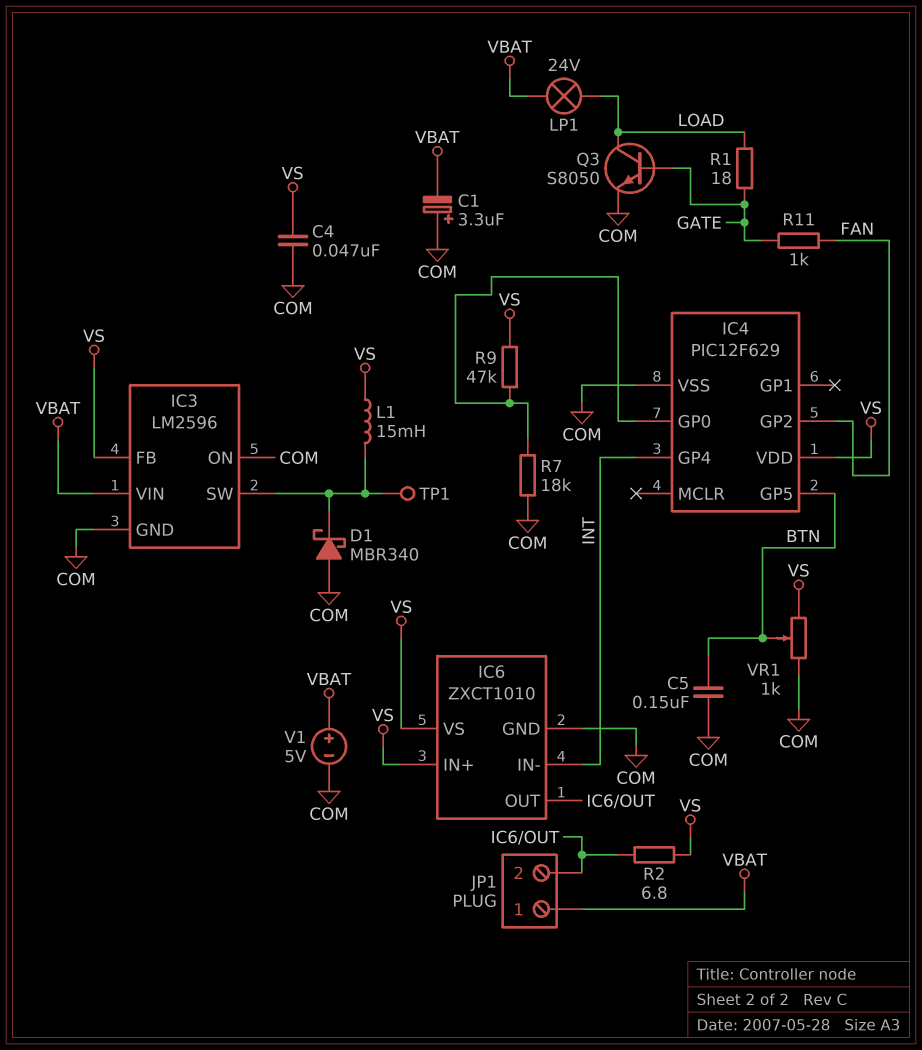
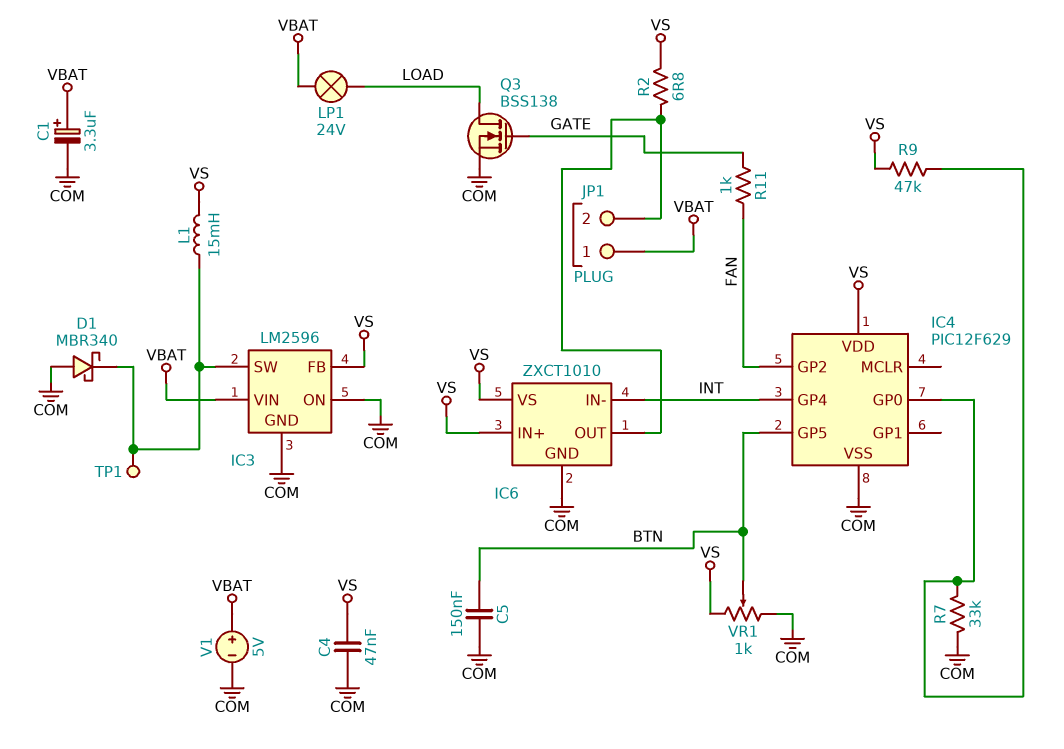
C1: 3.3uF (plus COM, minus VBAT) -> 3.3uF (plus VBAT, minus COM)
Q3: NPN S8050 (B GATE, C LOAD, E COM) -> NMOS BSS138 (G GATE, D LOAD, S COM)
R1: 18 (GATE, LOAD) -> none
R7: 18k (COM, IC4/GP0) -> 33k (COM, IC4/GP0)

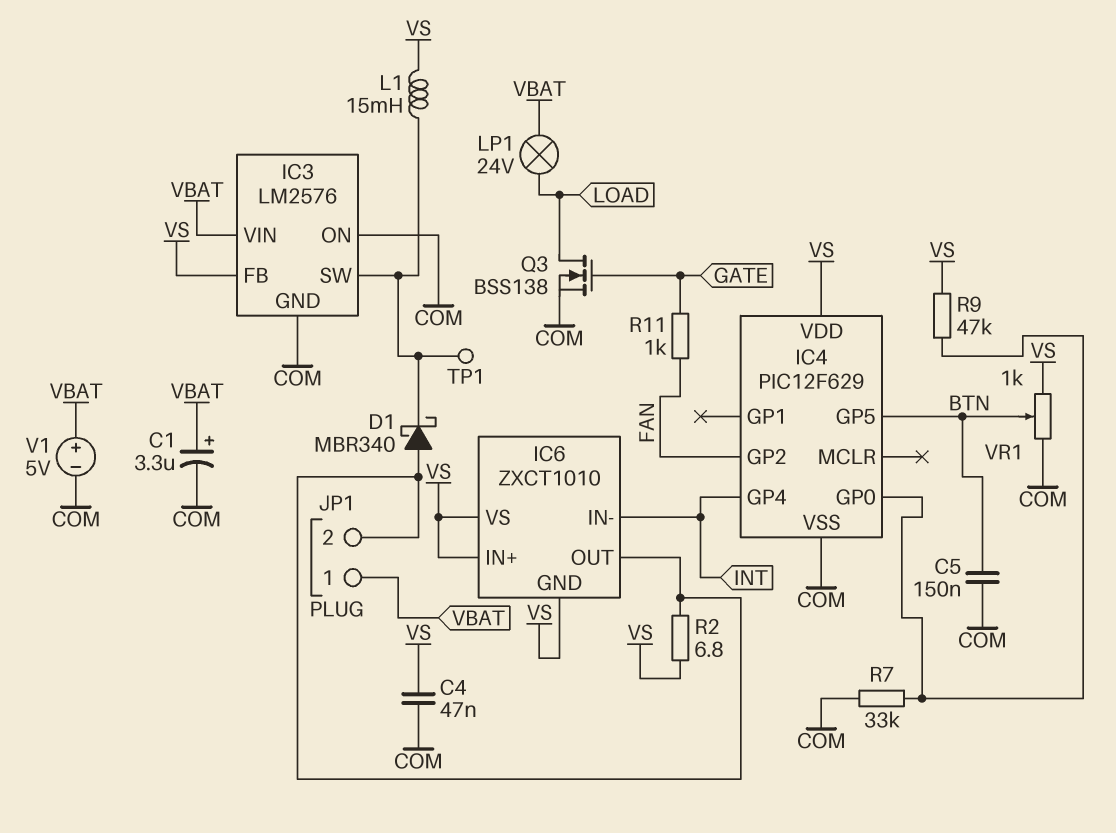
D1: schottky MBR340 (A COM, K IC3/SW) -> schottky MBR340 (A IC6/OUT, K IC3/SW)
IC3: LM2596 -> LM2576
IC6 pin GND: COM -> VS

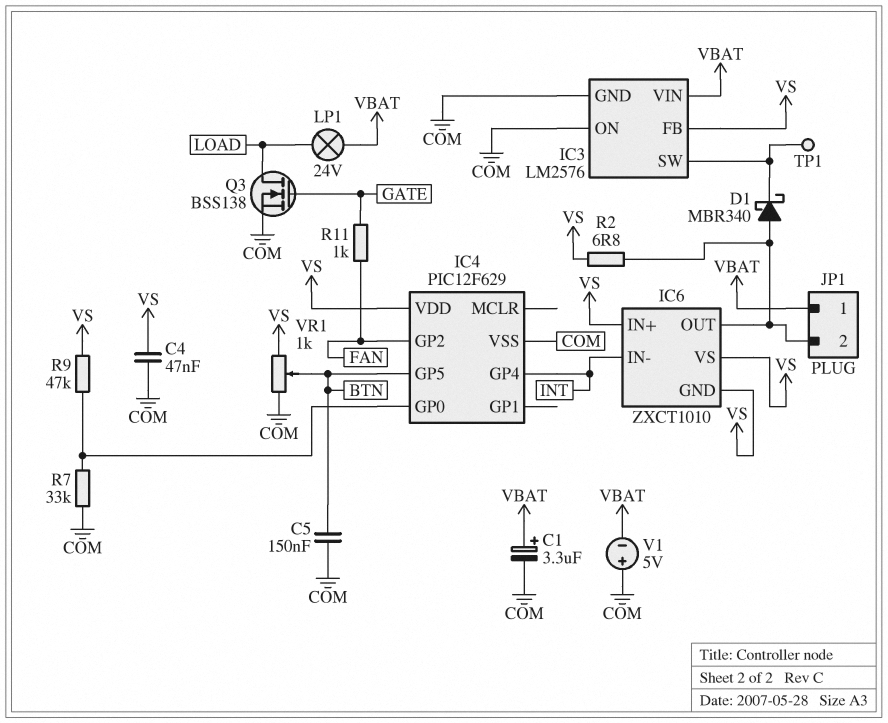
L1: 15mH (IC3/SW, VS) -> none
V1: 5V (plus VBAT, minus COM) -> 5V (plus COM, minus VBAT)

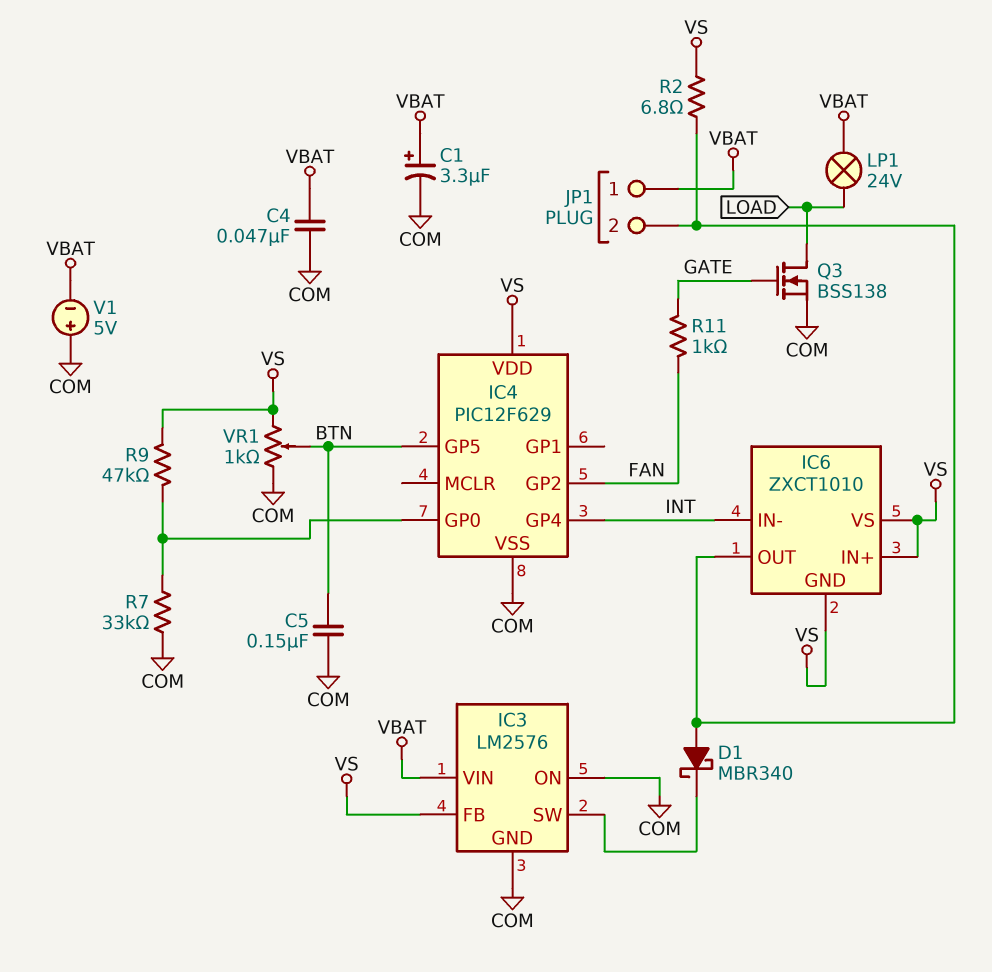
C4: 47nF (COM, VS) -> 47nF (COM, VBAT)
TP1: test point (IC3/SW) -> none

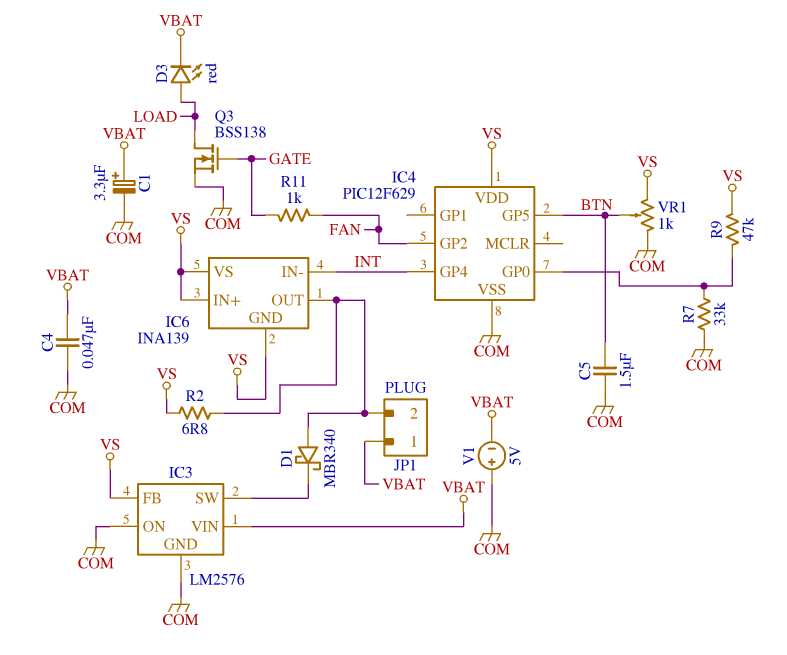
C5: 150nF (BTN, COM) -> 1.5uF (BTN, COM)
D3: none -> LED red (A LOAD, K VBAT)
IC6: ZXCT1010 -> INA139
LP1: lamp 24V (LOAD, VBAT) -> none

